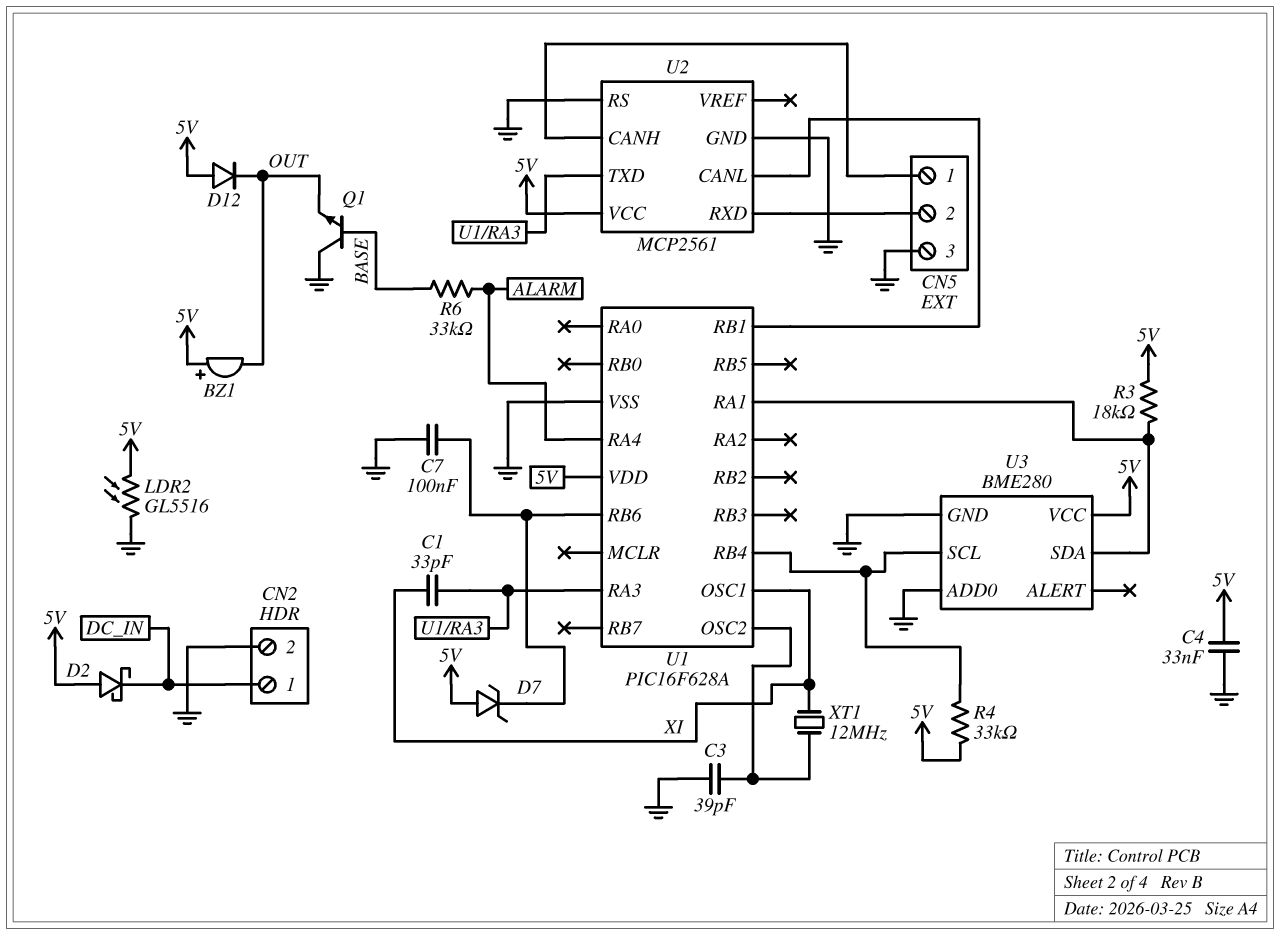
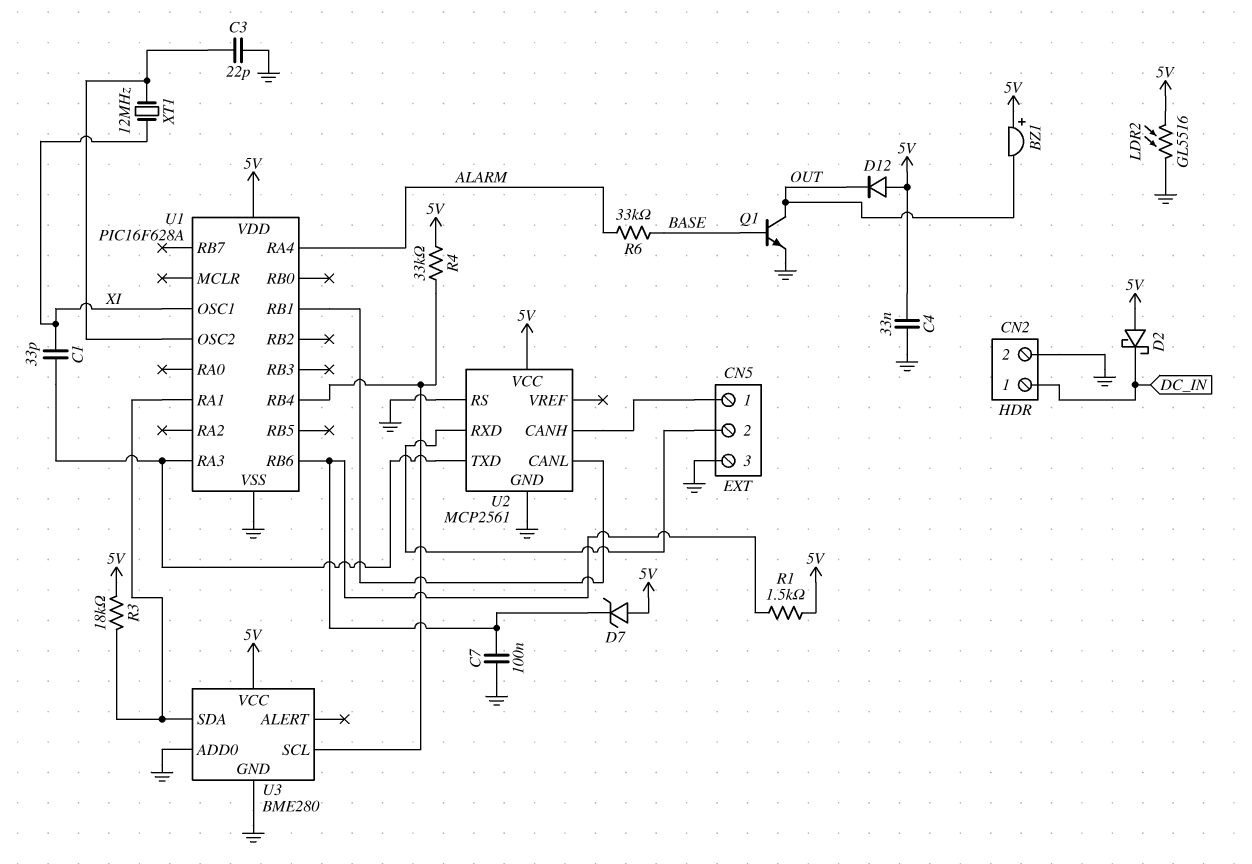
C3: 39pF (GND, U1/OSC2) -> 22pF (GND, U1/OSC2)
Q1: NPN (B BASE, C GND, E OUT) -> NPN (B BASE, C OUT, E GND)
R1: none -> 1.5k (5V, U1/RB6)

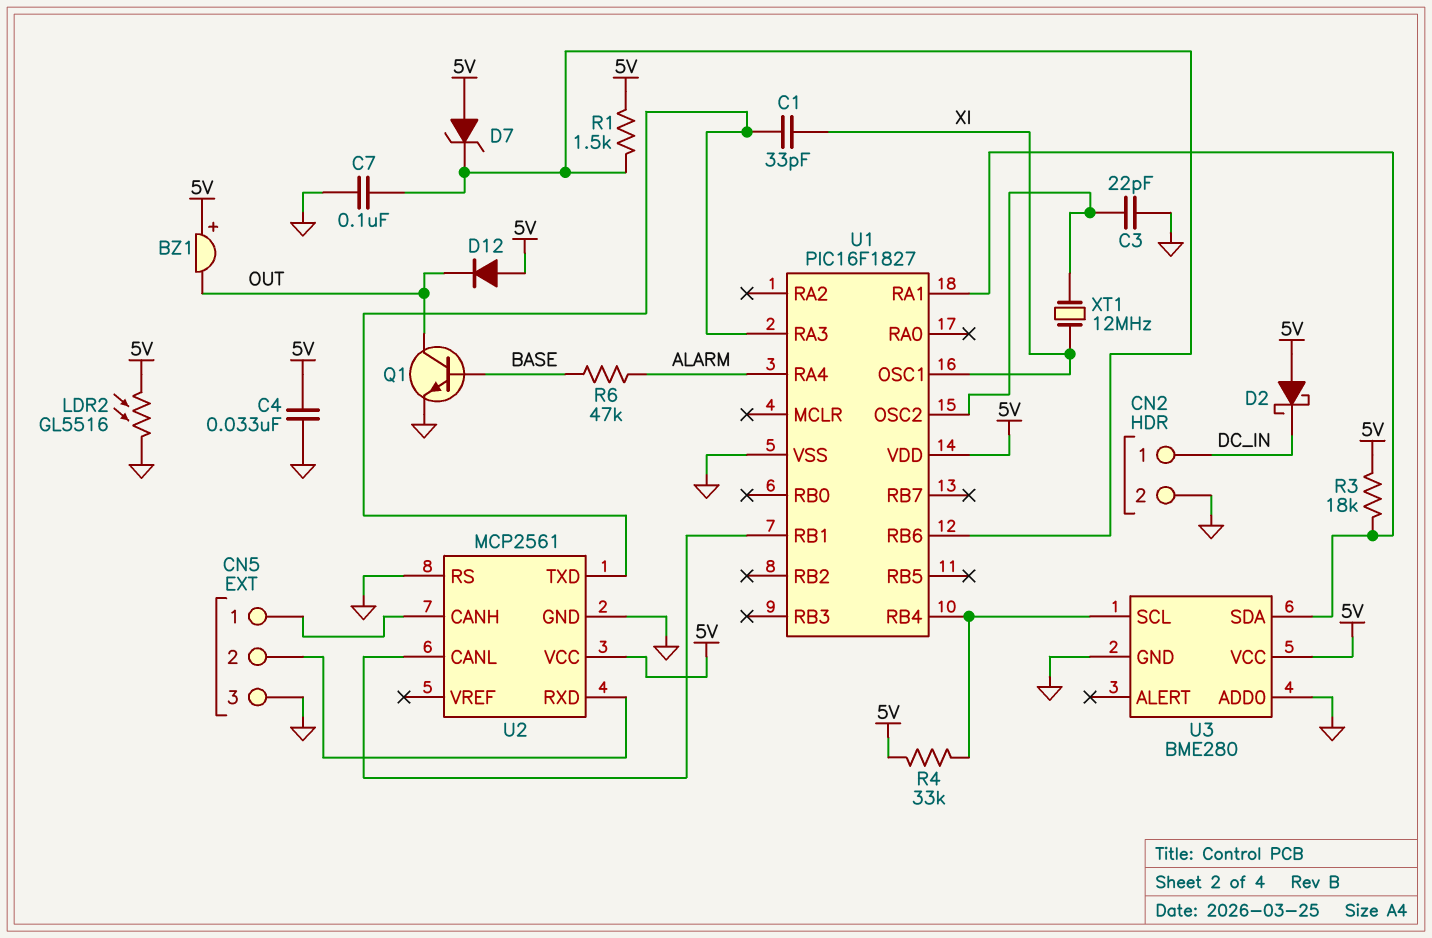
R6: 33k (ALARM, BASE) -> 47k (ALARM, BASE)
U1: PIC16F628A -> PIC16F1827

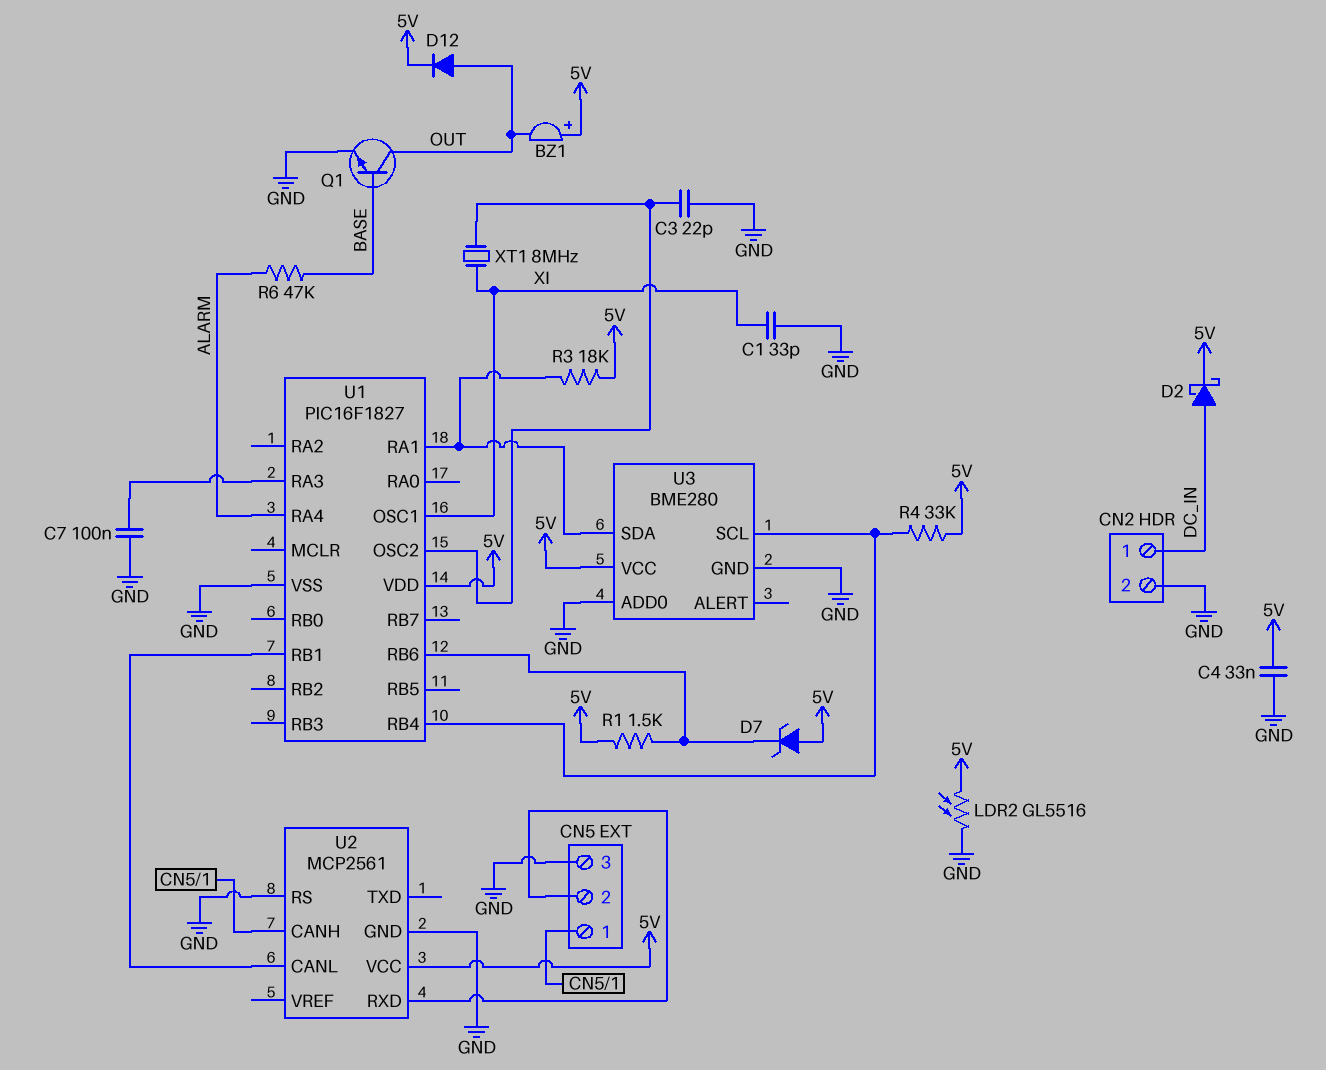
C1: 33pF (U1/RA3, XI) -> 33pF (GND, XI)
C7: 100nF (GND, U1/RB6) -> 100nF (GND, U1/RA3)
D2: schottky (A 5V, K DC_IN) -> schottky (A DC_IN, K 5V)
D12: diode (A 5V, K OUT) -> diode (A OUT, K 5V)
U2 pin TXD: U1/RA3 -> none
XT1: 12MHz (U1/OSC2, XI) -> 8MHz (U1/OSC2, XI)

